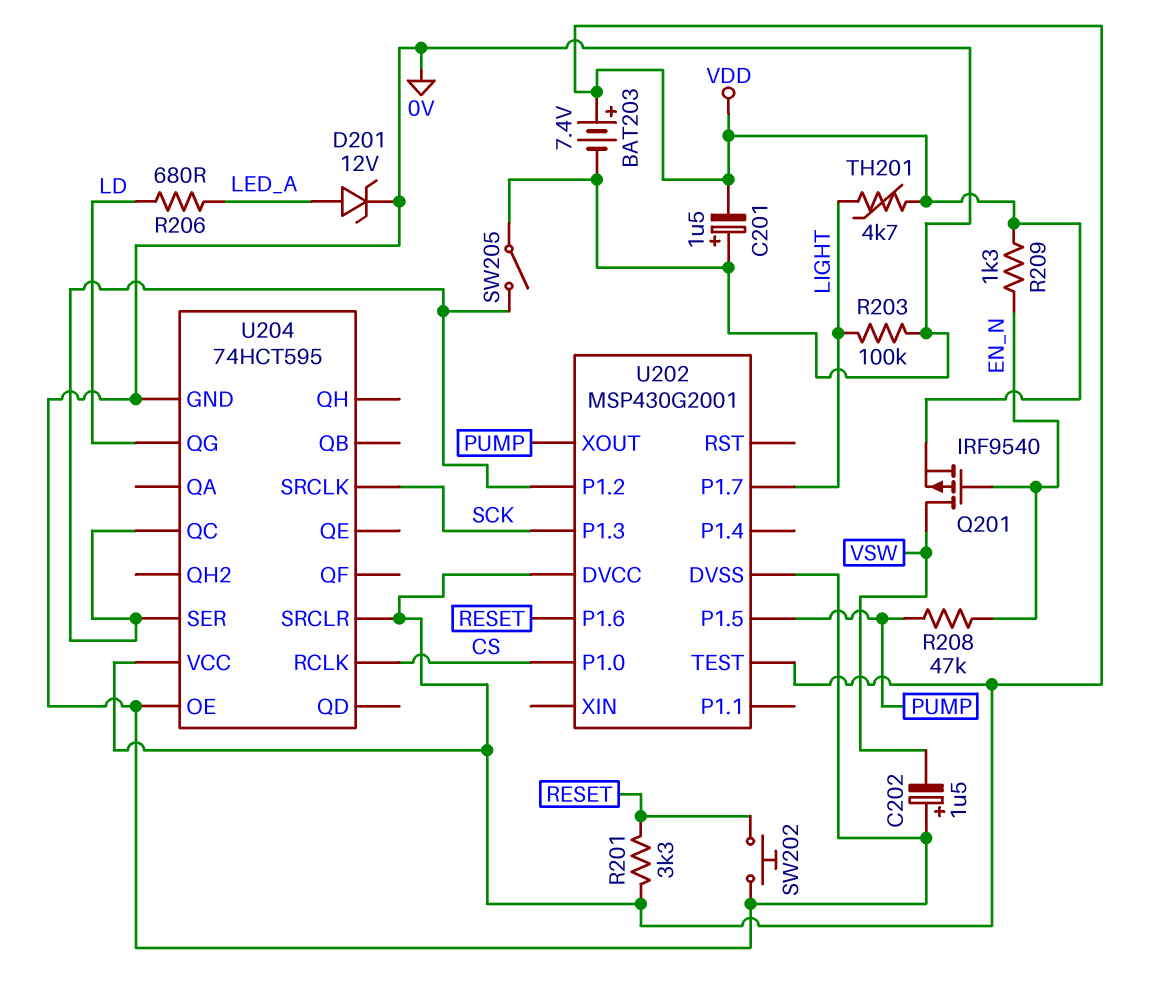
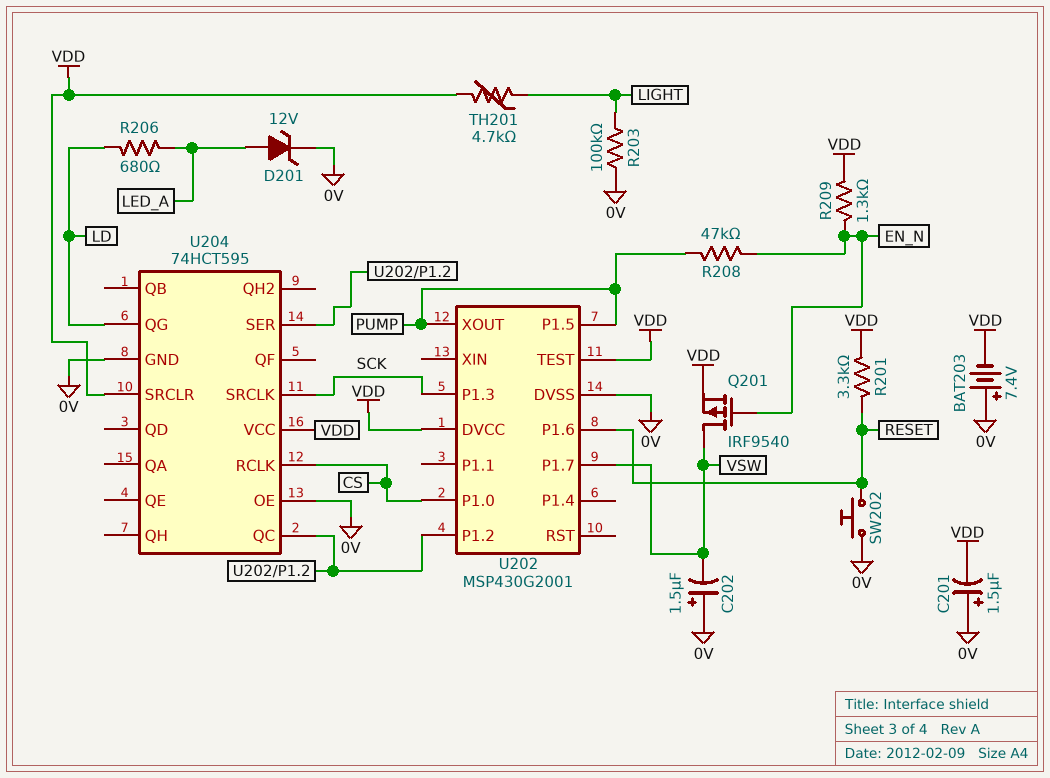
BAT203: 7.4V (plus VDD, minus 0V) -> 7.4V (plus 0V, minus VDD)
SW205: switch (0V, U202/P1.2) -> none
U202 pin P1.7: LIGHT -> VSW

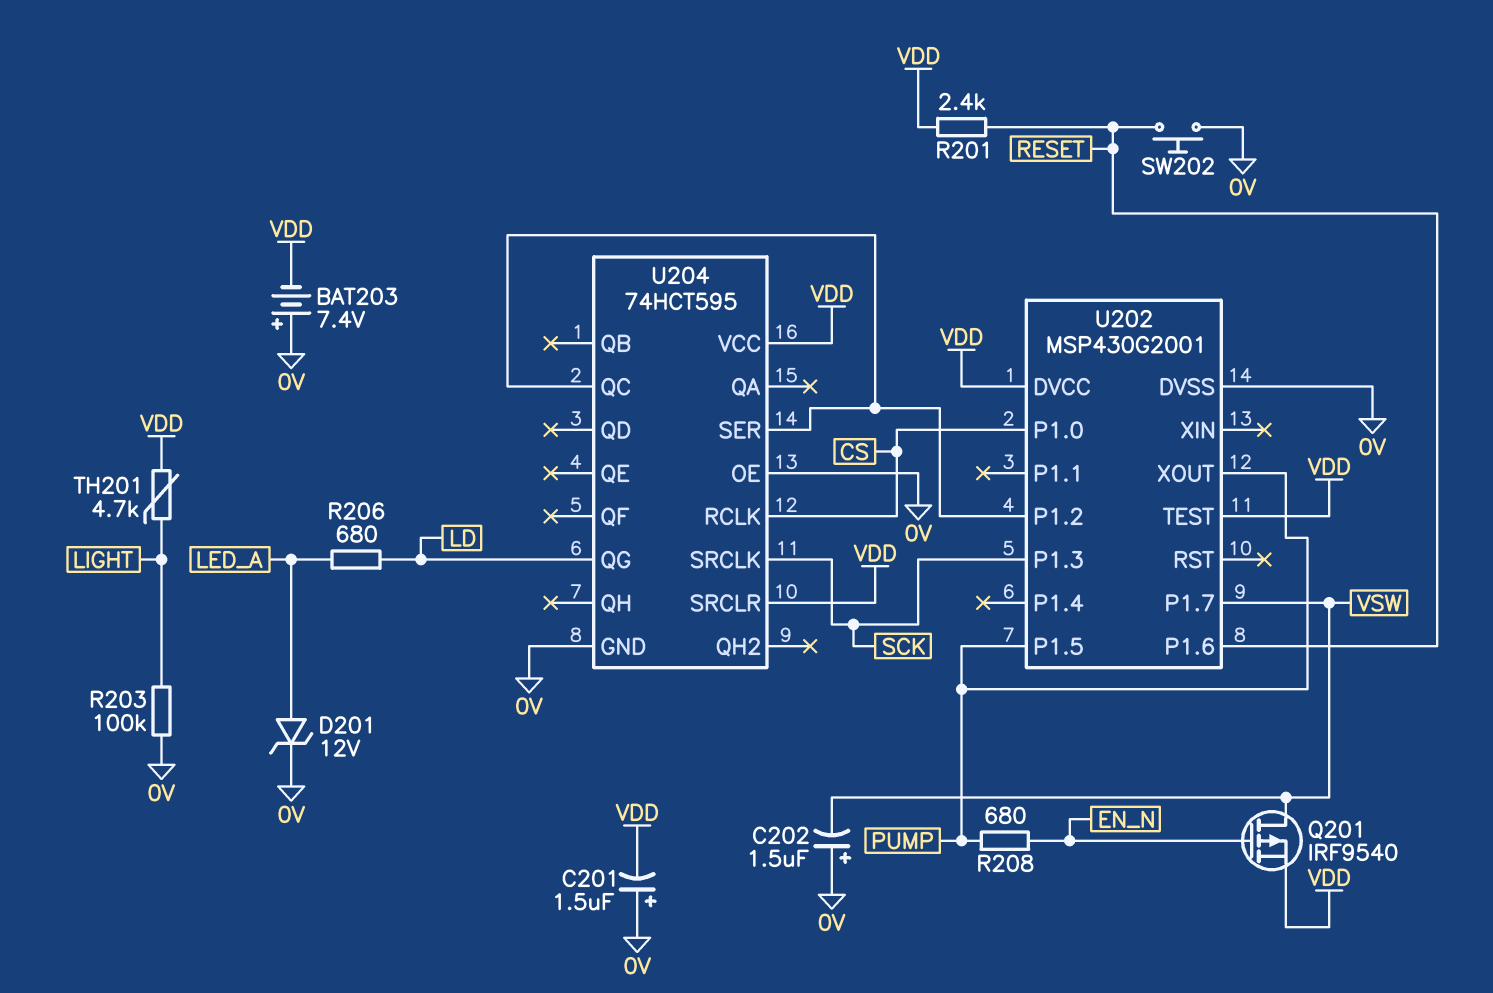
R201: 3.3k (RESET, VDD) -> 2.4k (RESET, VDD)
R208: 47k (EN_N, PUMP) -> 680 (EN_N, PUMP)
R209: 1.3k (EN_N, VDD) -> none

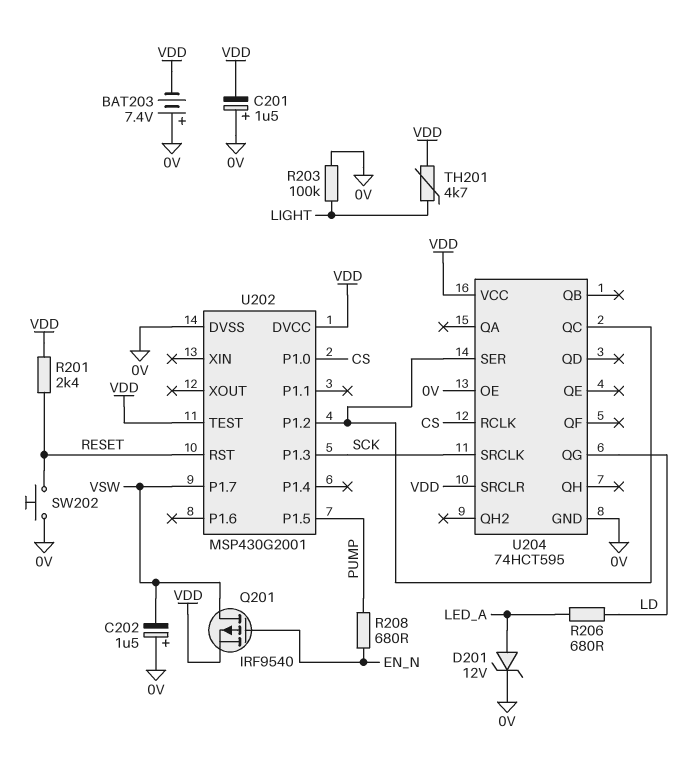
U202 pin P1.6: RESET -> none
U202 pin RST: none -> RESET
U202 pin XOUT: PUMP -> none

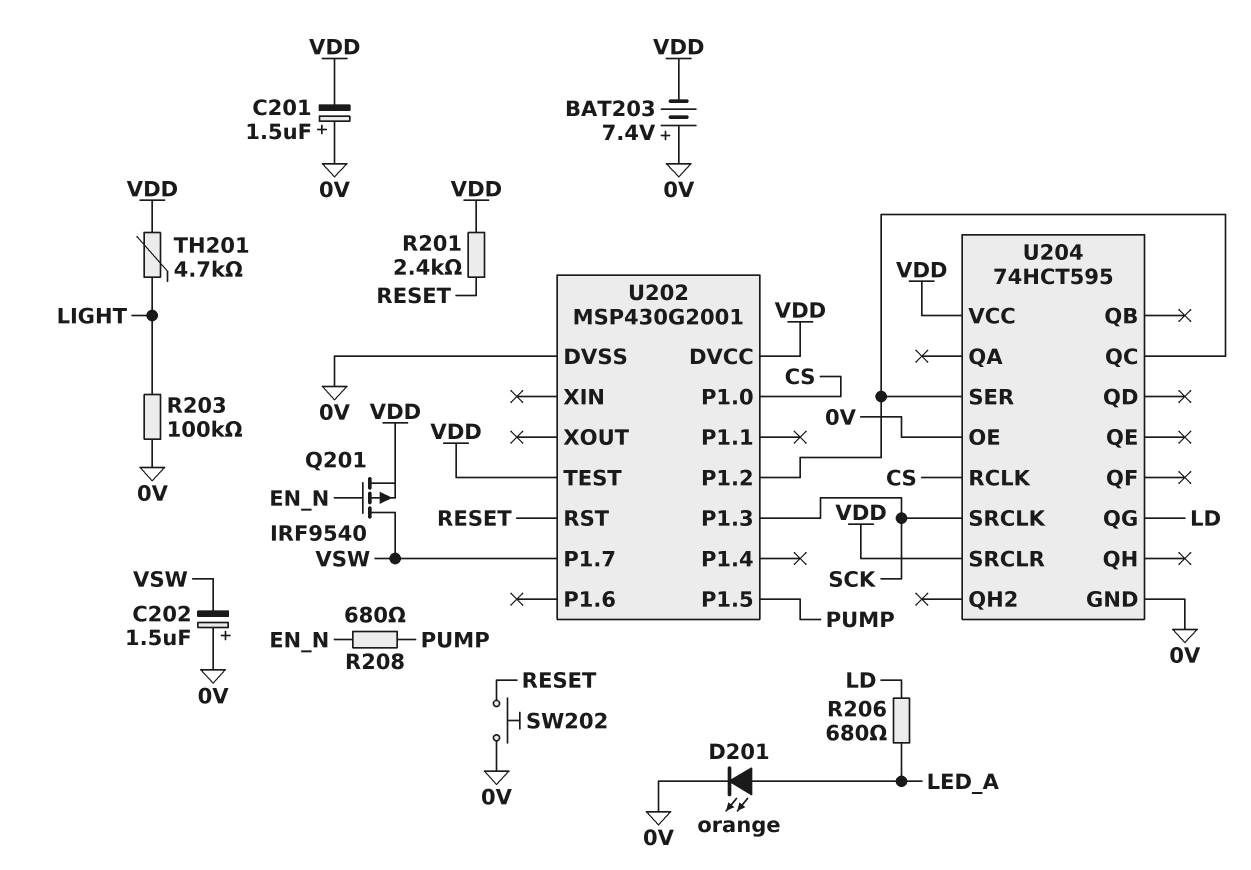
D201: zener 12V (A LED_A, K 0V) -> LED orange (A LED_A, K 0V)

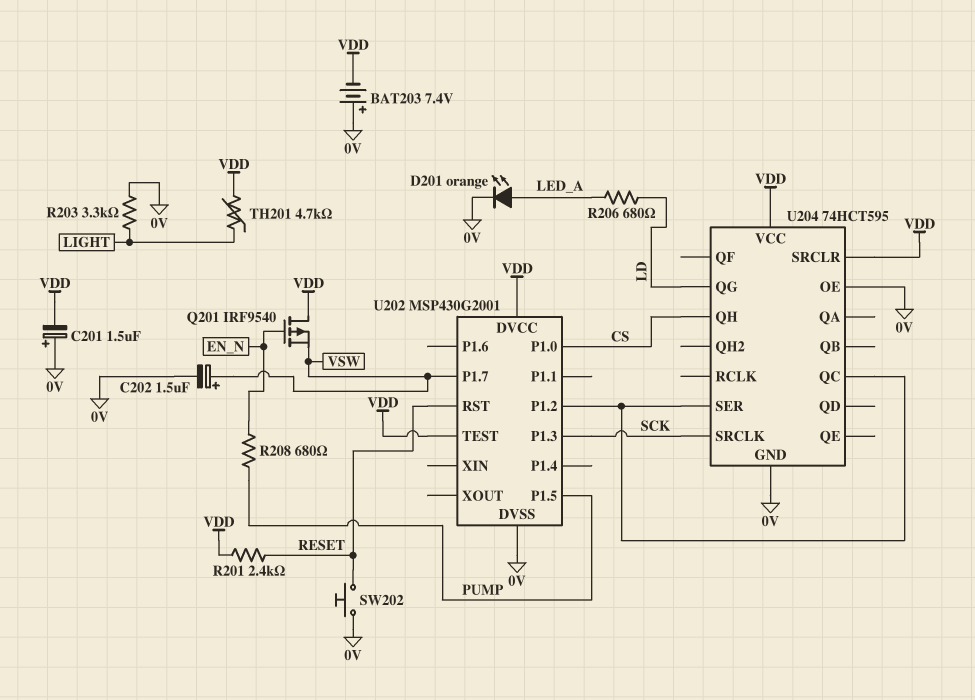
C202: 1.5uF (plus 0V, minus VSW) -> 1.5uF (plus VSW, minus 0V)
Q201: PMOS IRF9540 (G EN_N, D VSW, S VDD) -> PMOS IRF9540 (G EN_N, D VDD, S VSW)
R203: 100k (0V, LIGHT) -> 3.3k (0V, LIGHT)
U204 pin QH: none -> CS
U204 pin RCLK: CS -> none

